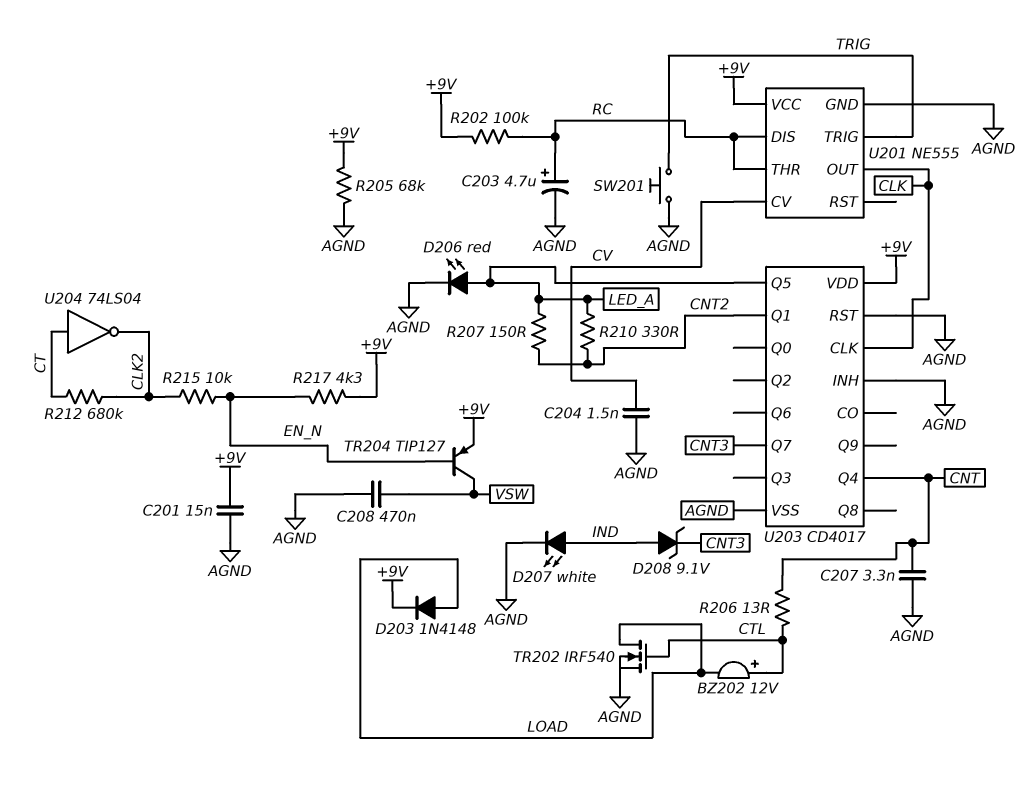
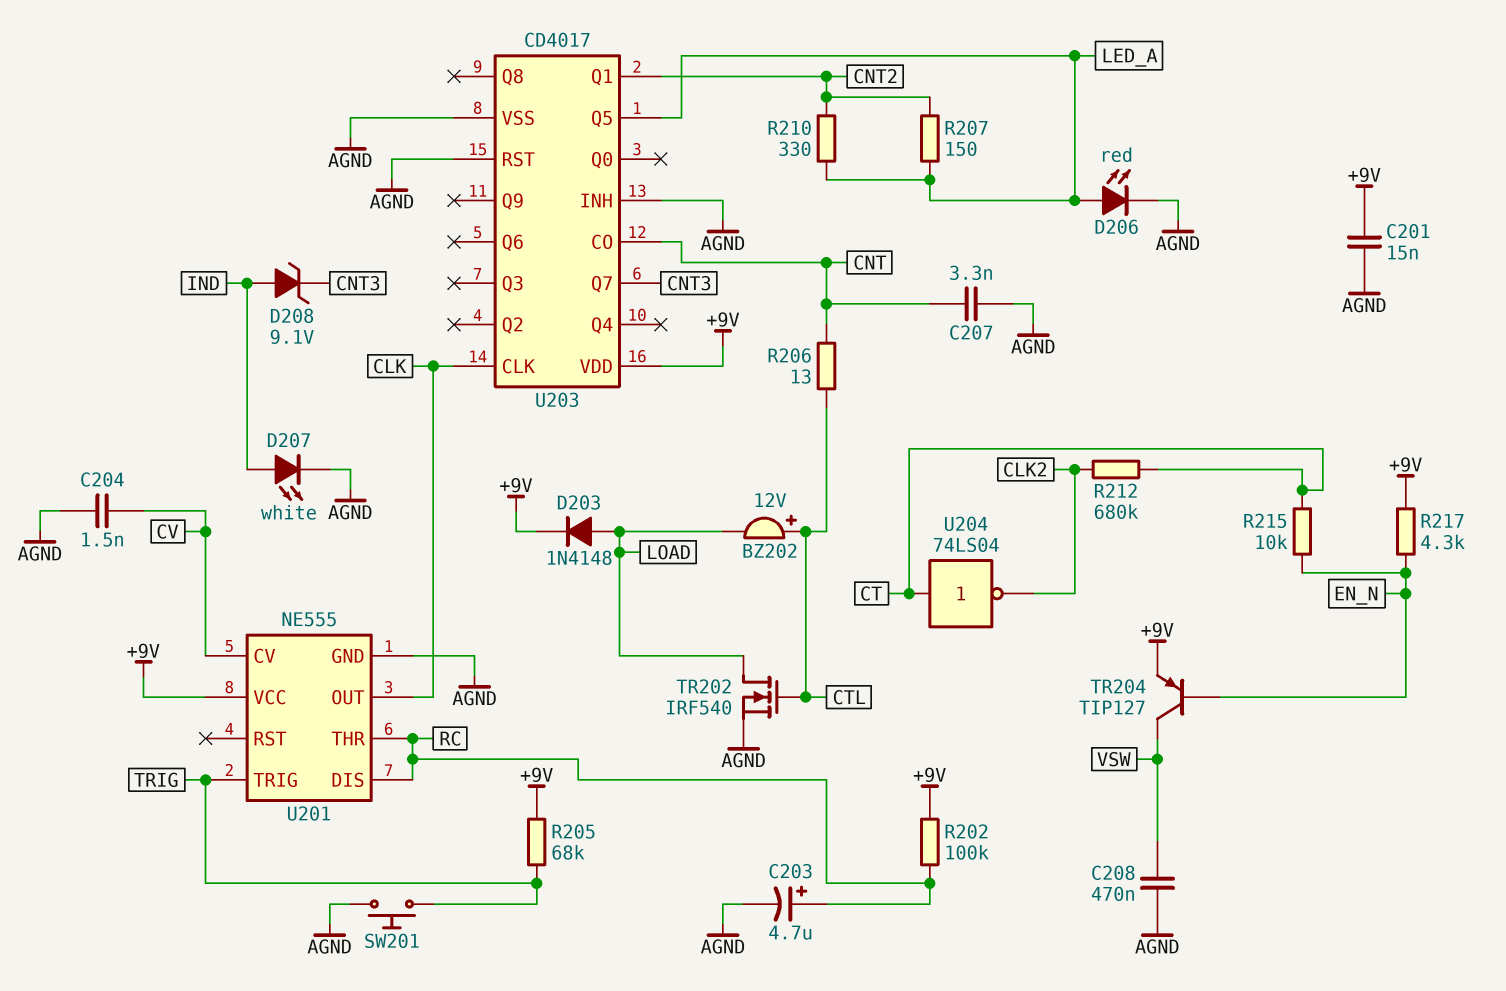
R205: 68k (+9V, AGND) -> 68k (+9V, TRIG)
R215: 10k (CLK2, EN_N) -> 10k (CT, EN_N)
U203 pin CO: none -> CNT
U203 pin Q4: CNT -> none

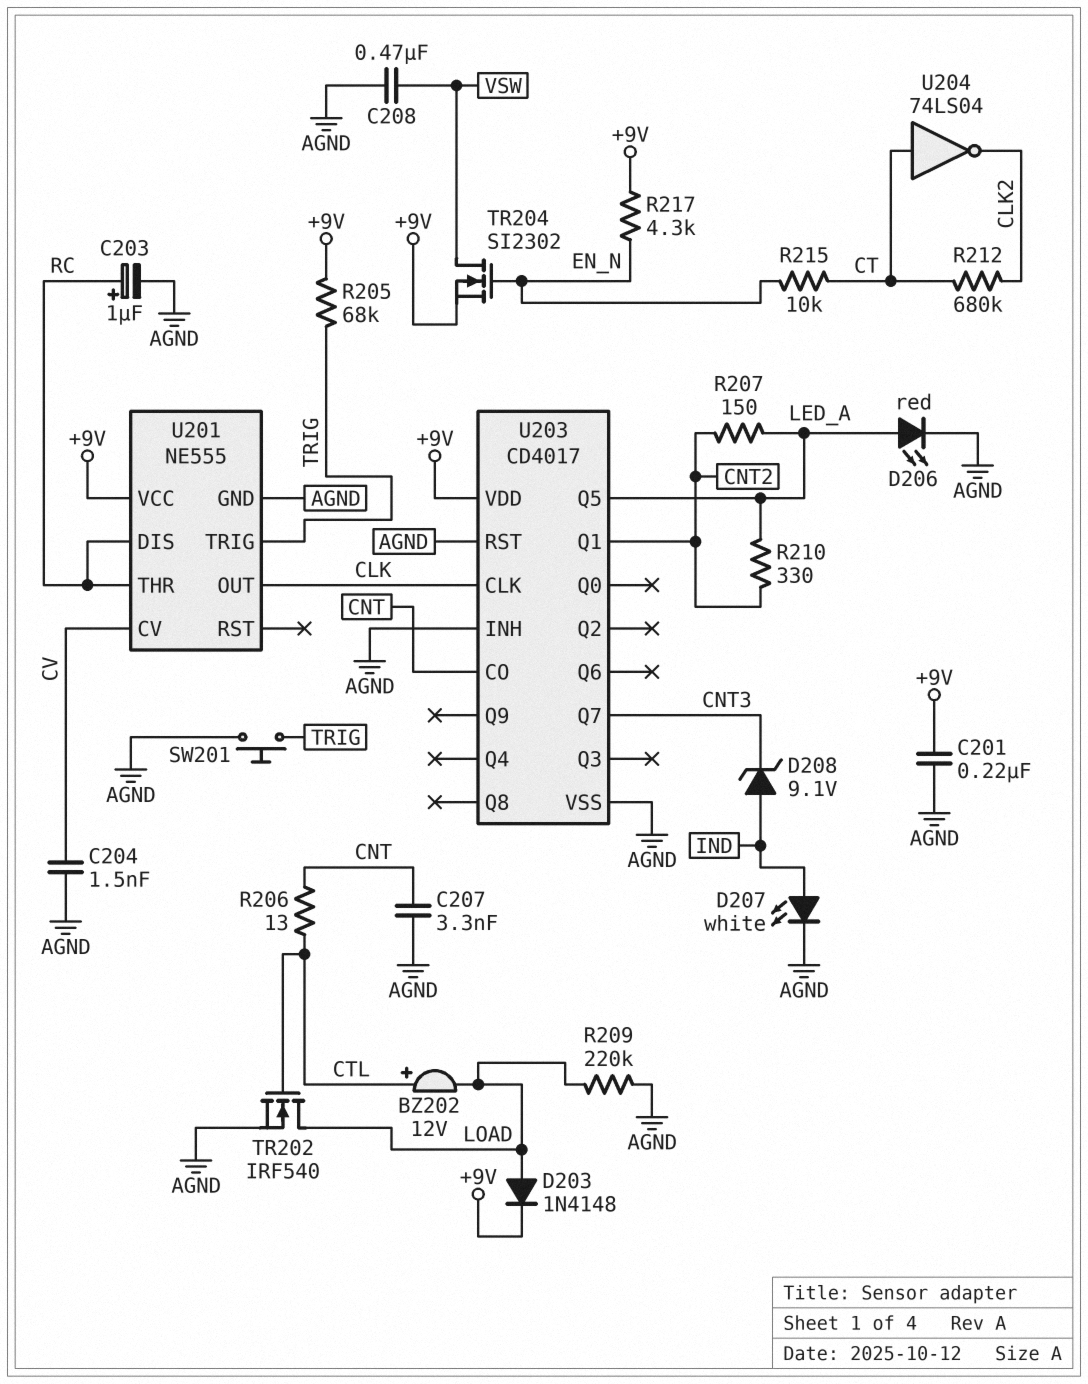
C201: 15nF (+9V, AGND) -> 220nF (+9V, AGND)
C203: 4.7uF (plus RC, minus AGND) -> 1uF (plus RC, minus AGND)
R202: 100k (+9V, RC) -> none
R209: none -> 220k (AGND, LOAD)
TR204: PNP TIP127 (B EN_N, C VSW, E +9V) -> NMOS SI2302 (G EN_N, D VSW, S +9V)

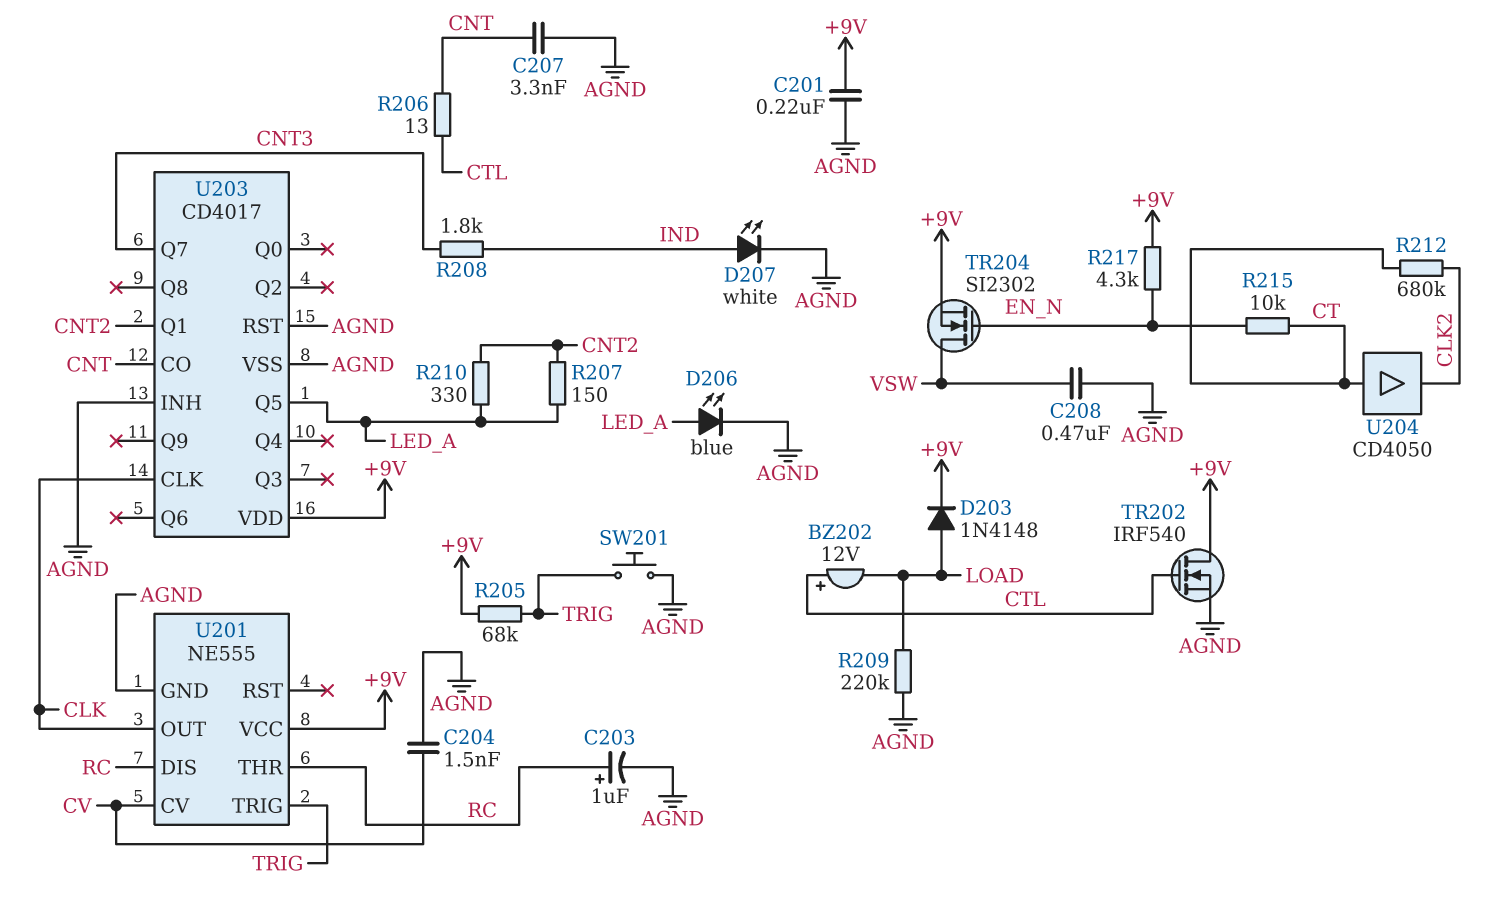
D206: LED red (A LED_A, K AGND) -> LED blue (A LED_A, K AGND)
D208: zener 9.1V (A IND, K CNT3) -> none
R208: none -> 1.8k (CNT3, IND)
TR202: NMOS IRF540 (G CTL, D LOAD, S AGND) -> NMOS IRF540 (G CTL, D +9V, S AGND)
U204: NOT 74LS04 (in CT, out CLK2) -> buffer CD4050 (in CT, out CLK2)

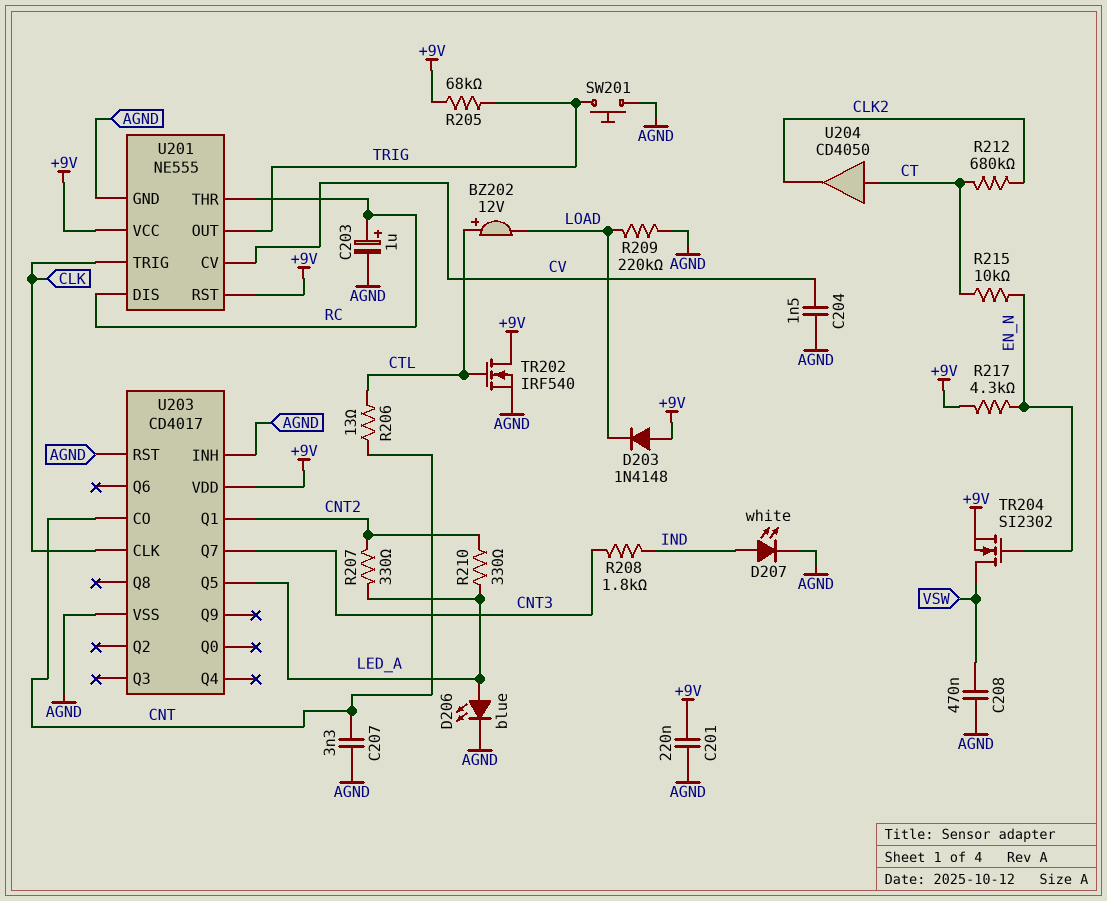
D203: diode 1N4148 (A LOAD, K +9V) -> diode 1N4148 (A +9V, K LOAD)
R207: 150 (CNT2, LED_A) -> 330 (CNT2, LED_A)
U201 pin OUT: CLK -> TRIG
U201 pin RST: none -> +9V
U201 pin TRIG: TRIG -> CLK

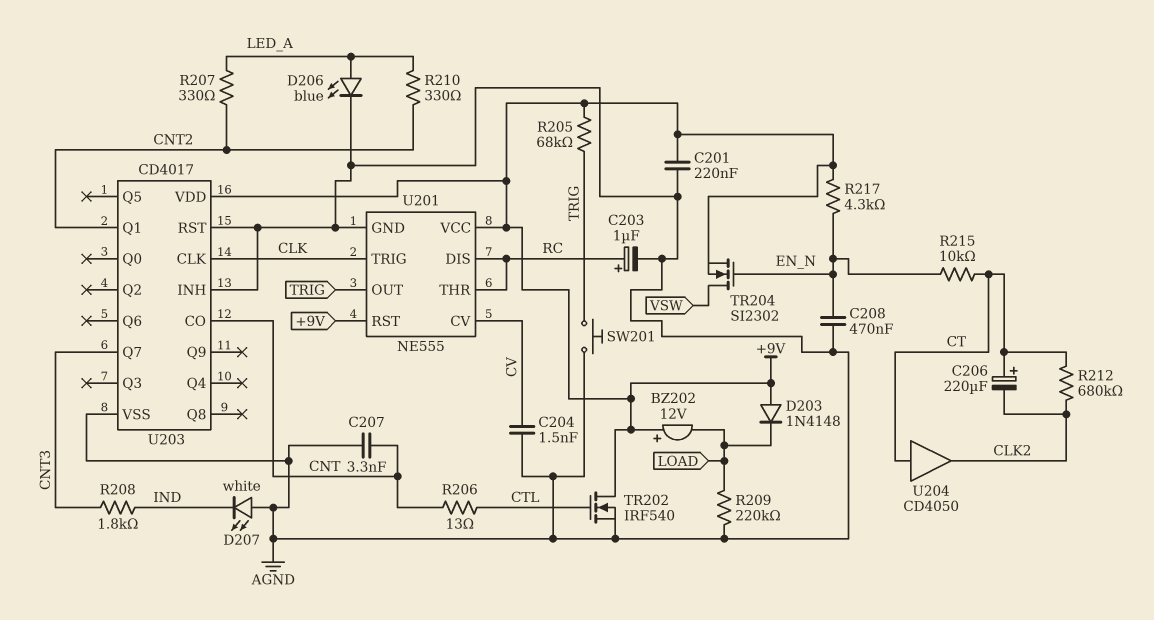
BZ202: buzzer 12V (plus CTL, minus LOAD) -> buzzer 12V (plus +9V, minus LOAD)
C206: none -> 220uF (plus CT, minus CLK2)
C208: 470nF (AGND, VSW) -> 470nF (AGND, EN_N)
D207: LED white (A IND, K AGND) -> LED white (A AGND, K IND)
U203 pin Q5: LED_A -> none

